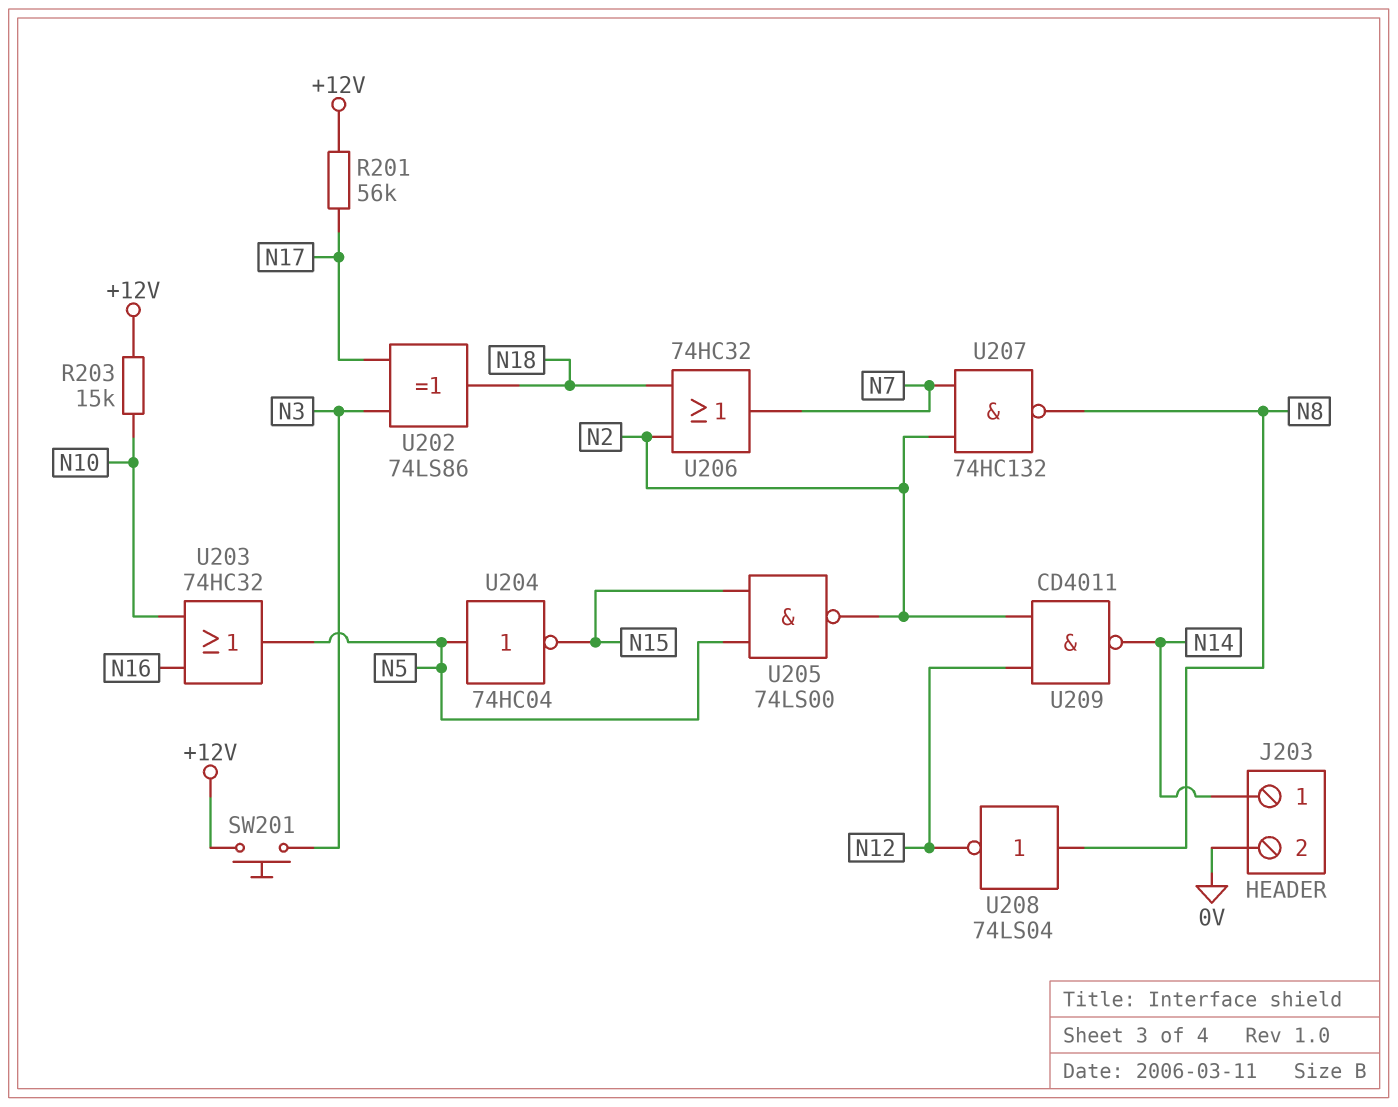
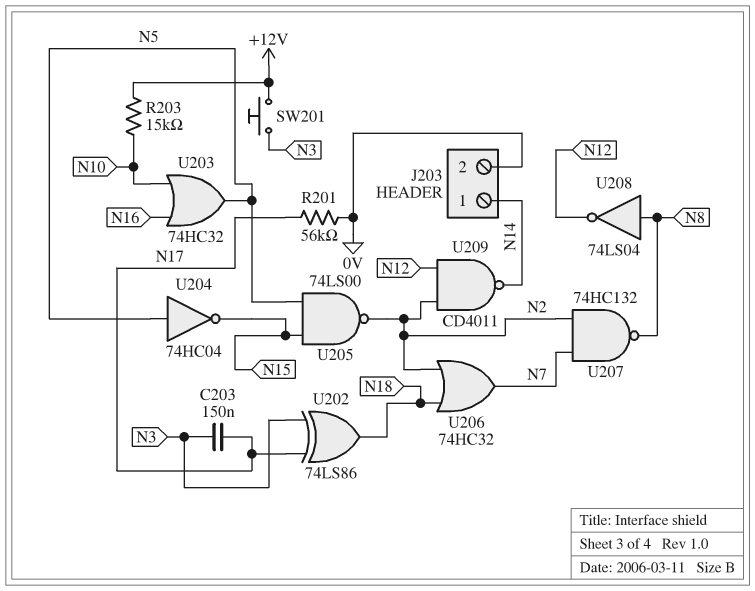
C203: none -> 150nF (N3, N17)
R201: 56k (+12V, N17) -> 56k (0V, N17)

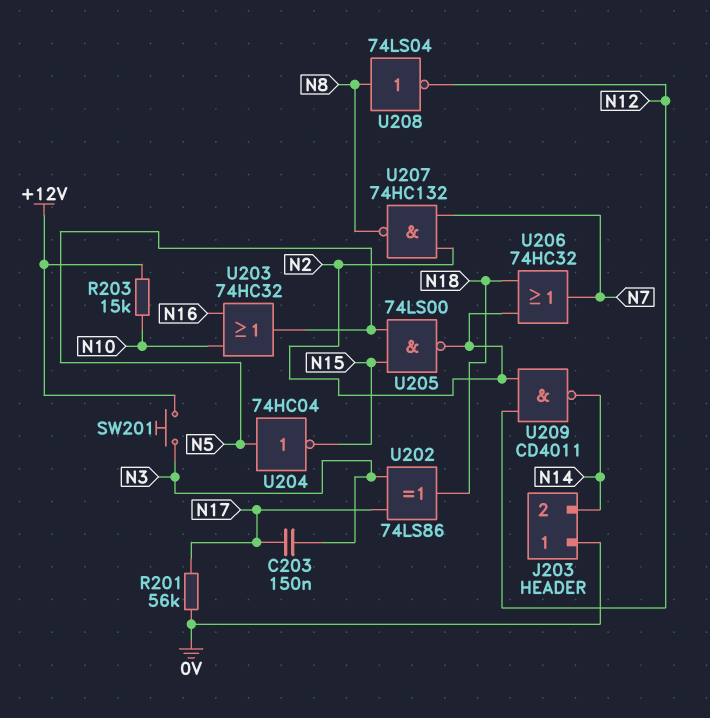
J203 pin 1: N14 -> 0V
J203 pin 2: 0V -> N14

